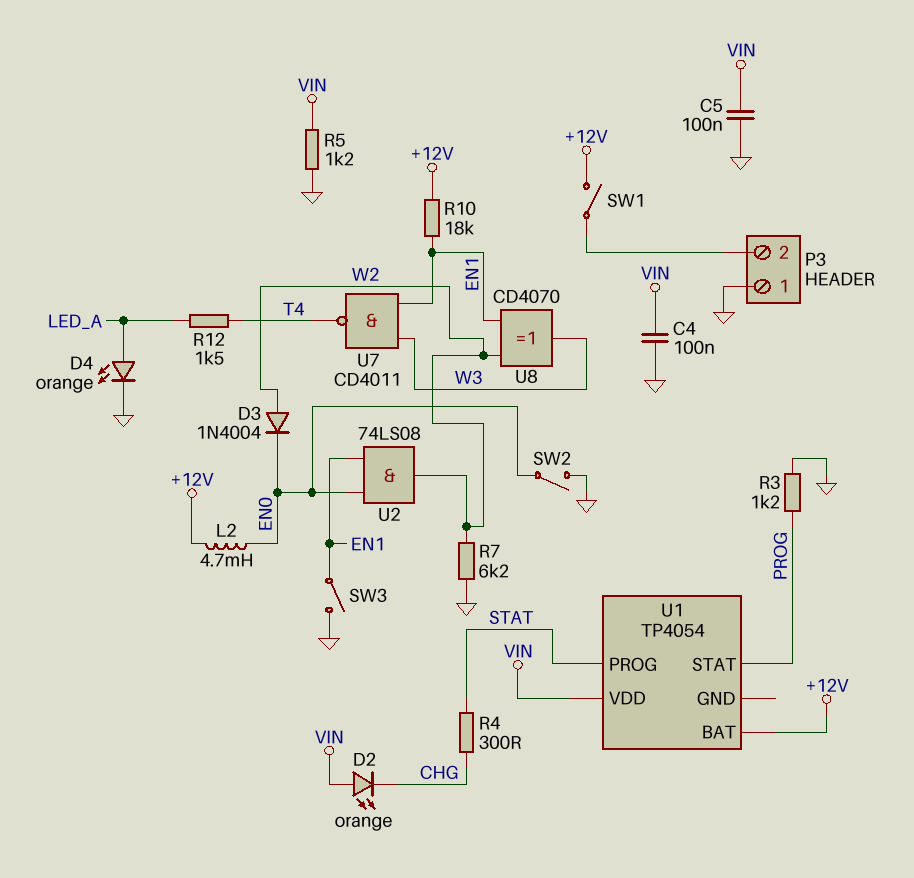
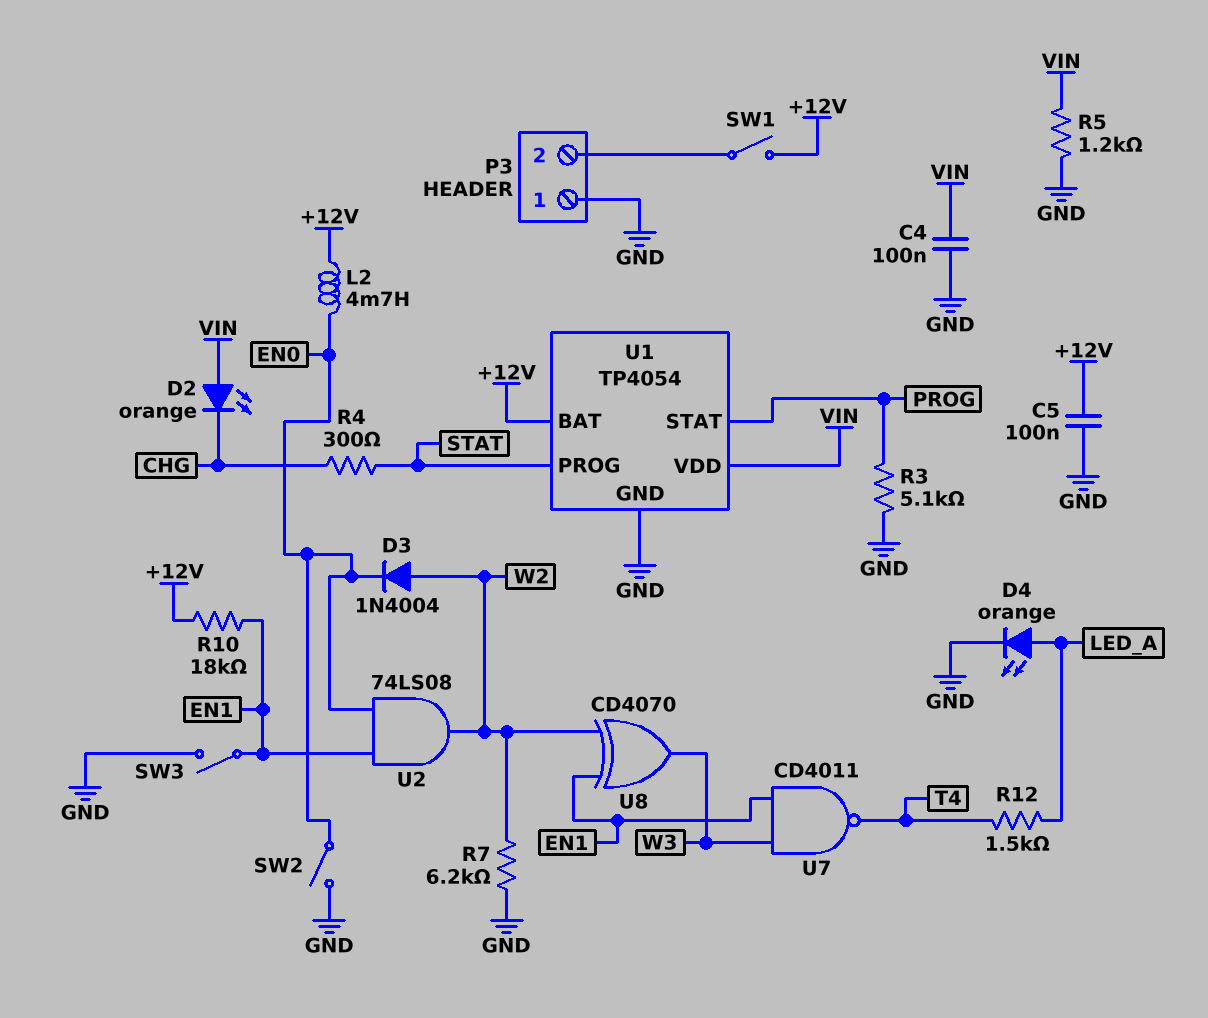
C5: 100nF (GND, VIN) -> 100nF (+12V, GND)
R3: 1.2k (GND, PROG) -> 5.1k (GND, PROG)
U1 pin GND: none -> GND

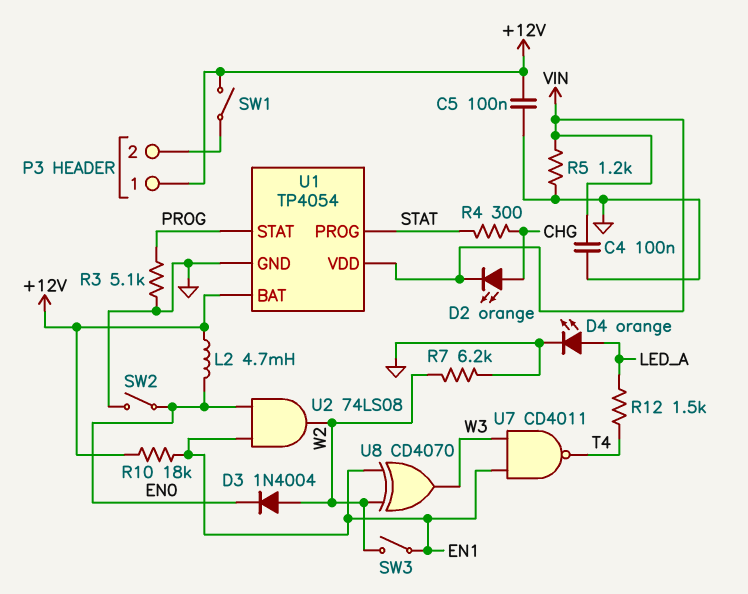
D2: LED orange (A VIN, K CHG) -> LED orange (A CHG, K VIN)
P3 pin 1: GND -> +12V
SW3: switch (EN1, GND) -> switch (EN1, W2)

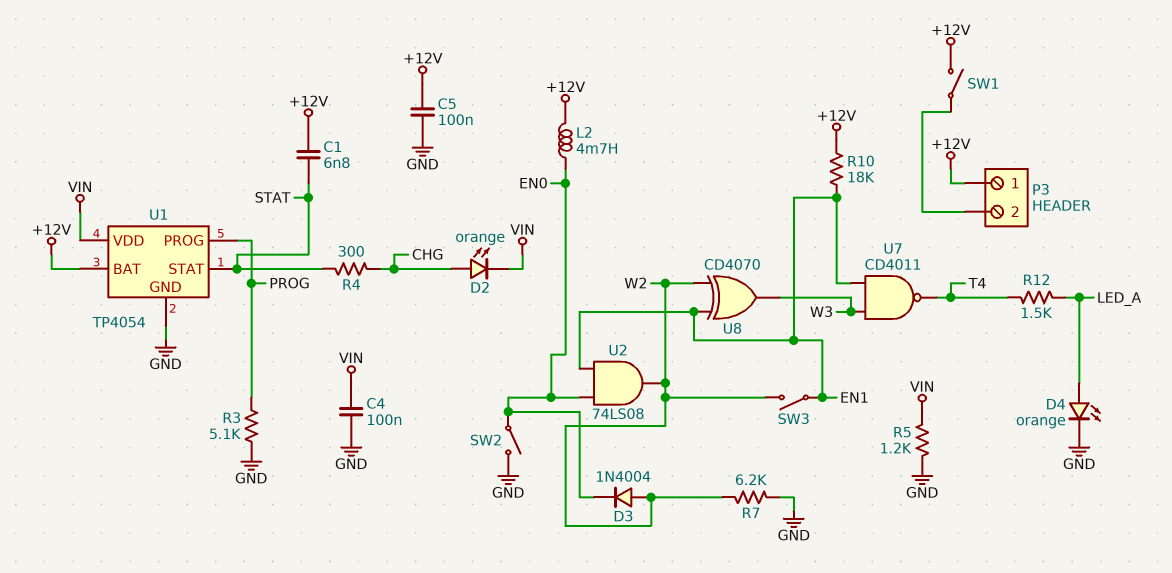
C1: none -> 6.8nF (+12V, STAT)
U1 pin PROG: STAT -> PROG
U1 pin STAT: PROG -> STAT

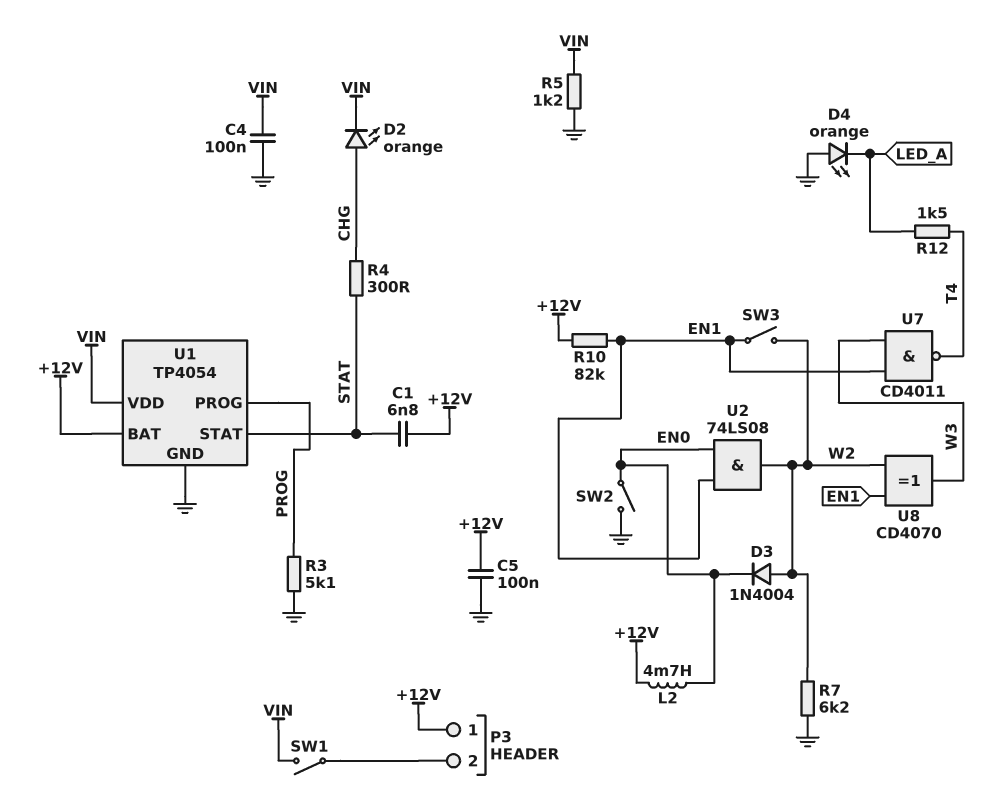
D4: LED orange (A LED_A, K GND) -> LED orange (A GND, K LED_A)
R10: 18k (+12V, EN1) -> 82k (+12V, EN1)
SW1: switch (+12V, P3/2) -> switch (P3/2, VIN)

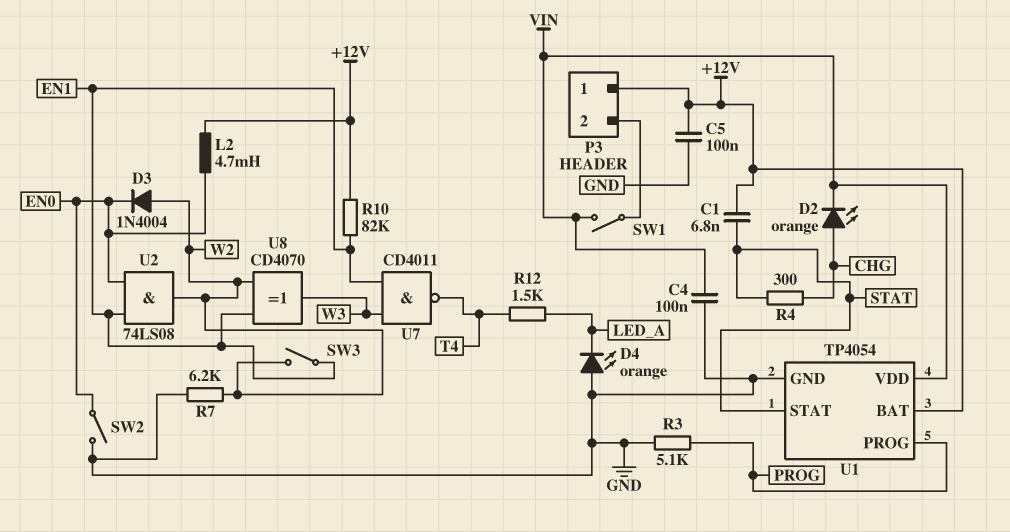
R5: 1.2k (GND, VIN) -> none

